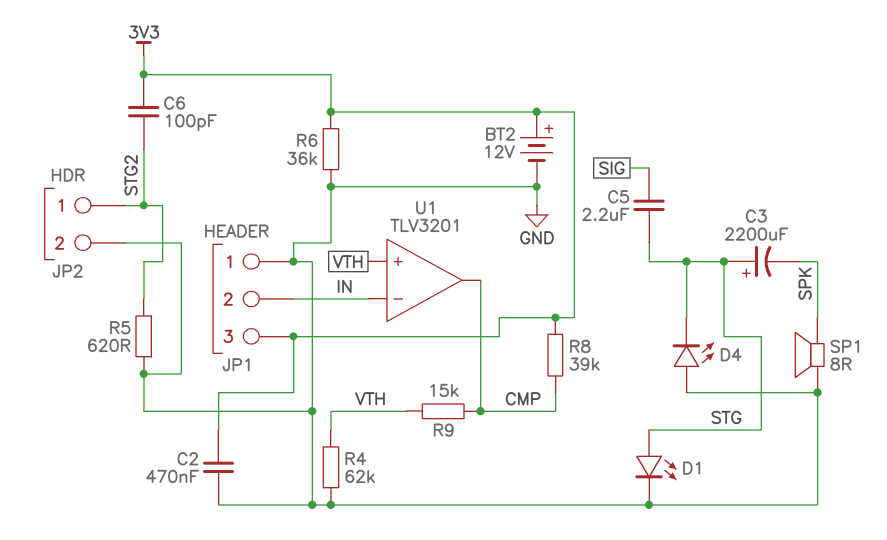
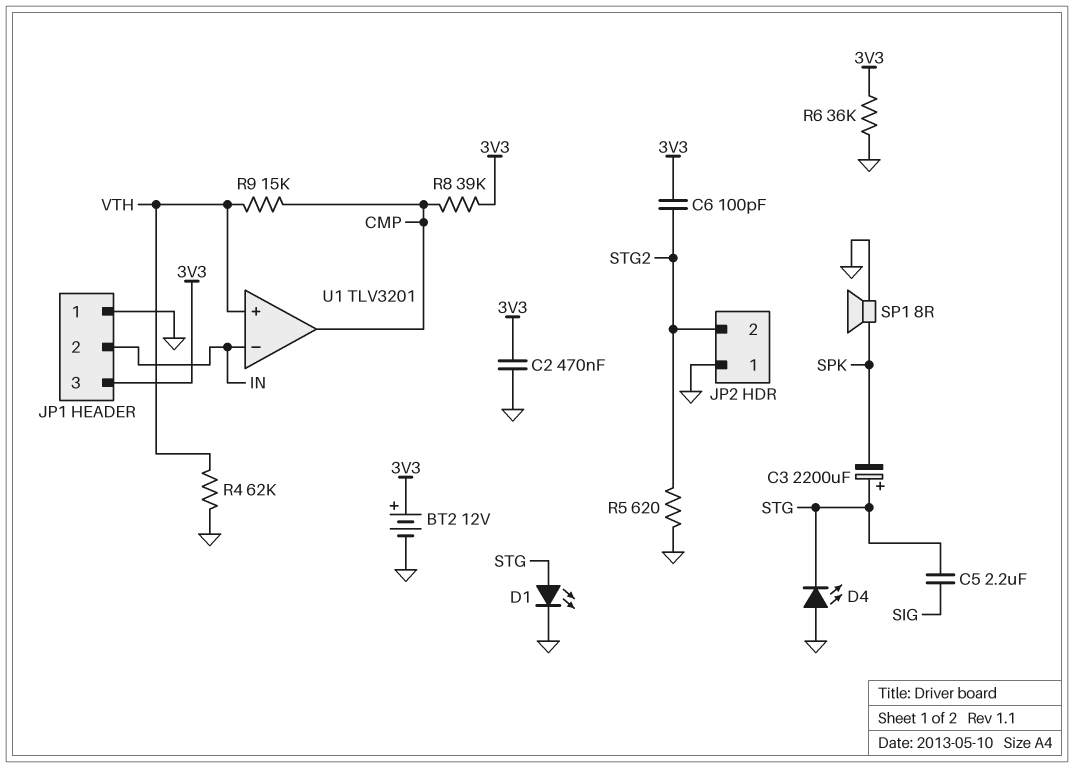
JP2 pin 1: STG2 -> GND
JP2 pin 2: GND -> STG2

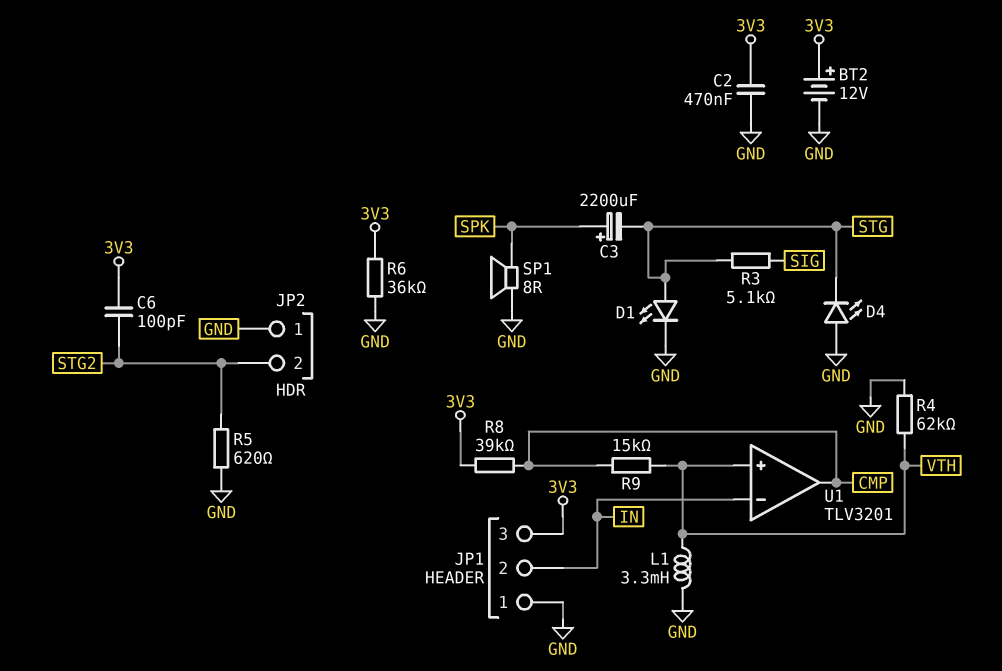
C3: 2200uF (plus STG, minus SPK) -> 2200uF (plus SPK, minus STG)
C5: 2.2uF (SIG, STG) -> none
L1: none -> 3.3mH (GND, VTH)
R3: none -> 5.1k (SIG, STG)

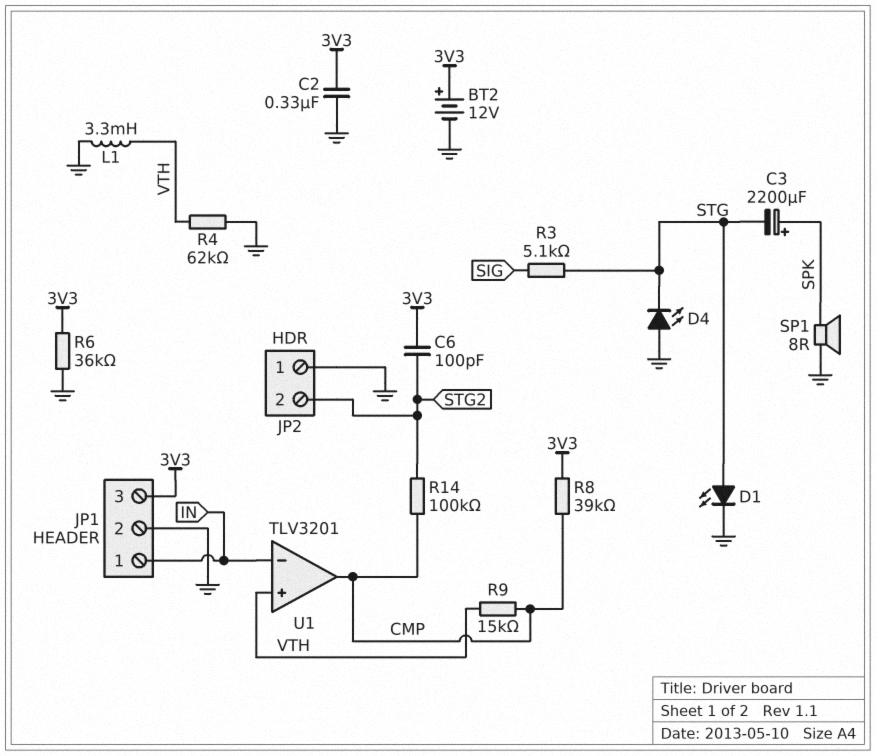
C2: 470nF (3V3, GND) -> 330nF (3V3, GND)
JP1 pin 1: GND -> IN
JP1 pin 2: IN -> GND
R5: 620 (GND, STG2) -> none
R14: none -> 100k (CMP, STG2)

